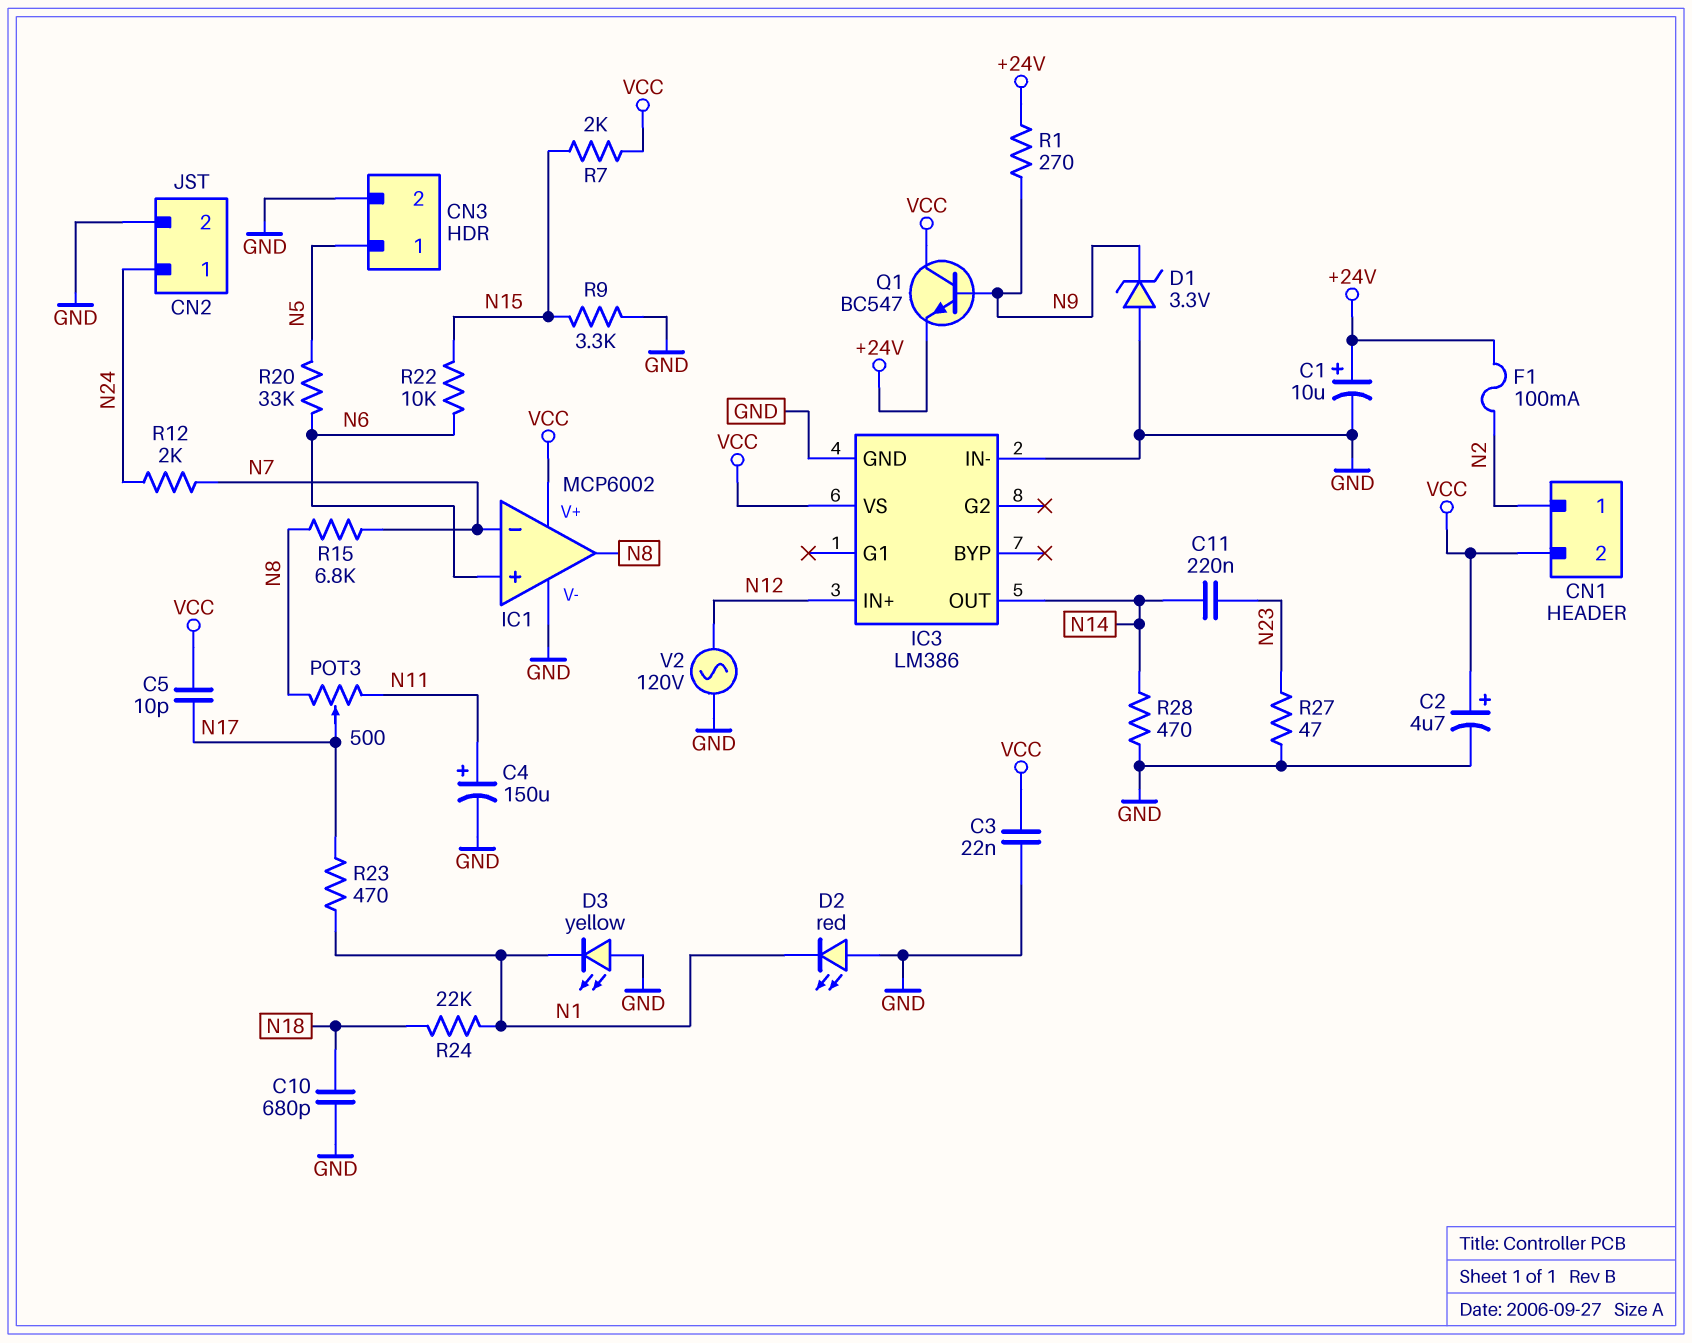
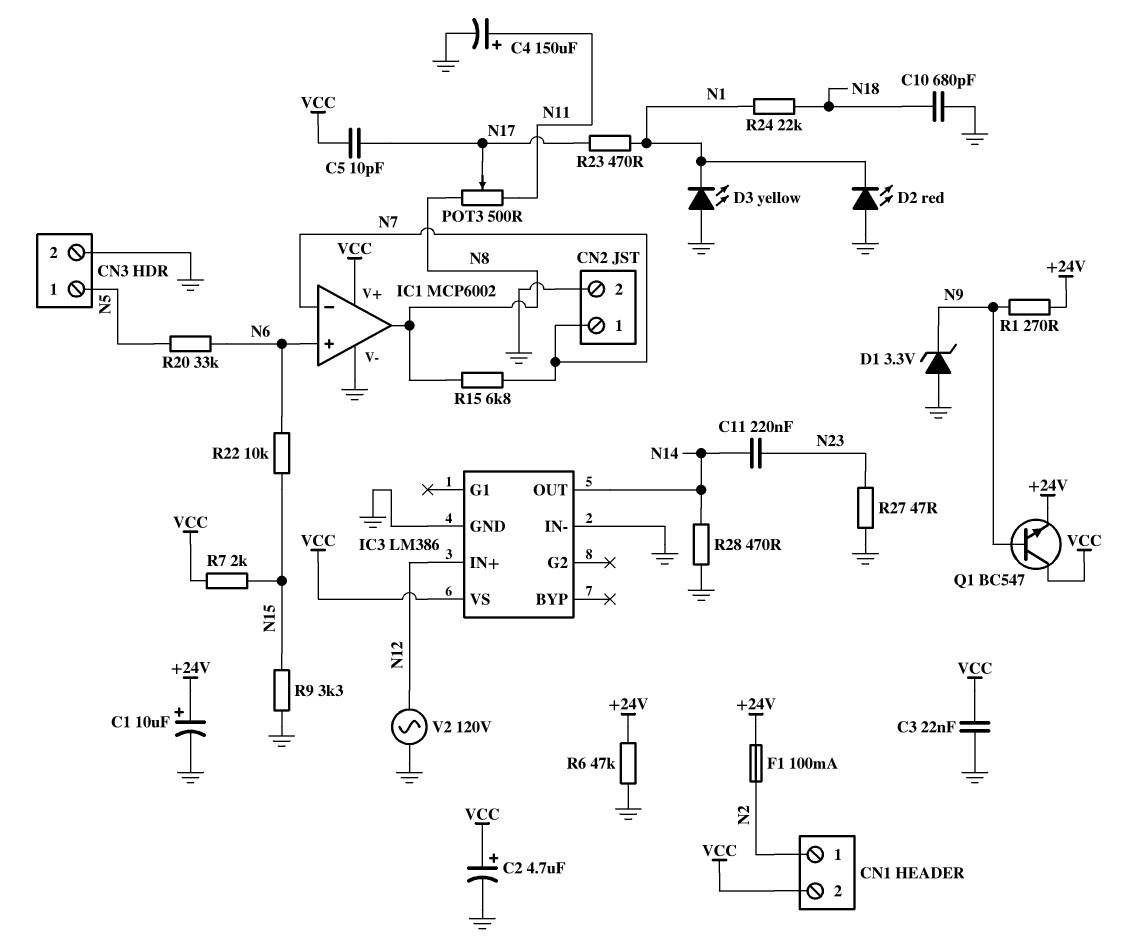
CN2 pin 1: N24 -> N7
R6: none -> 47k (+24V, GND)
R12: 2k (N7, N24) -> none

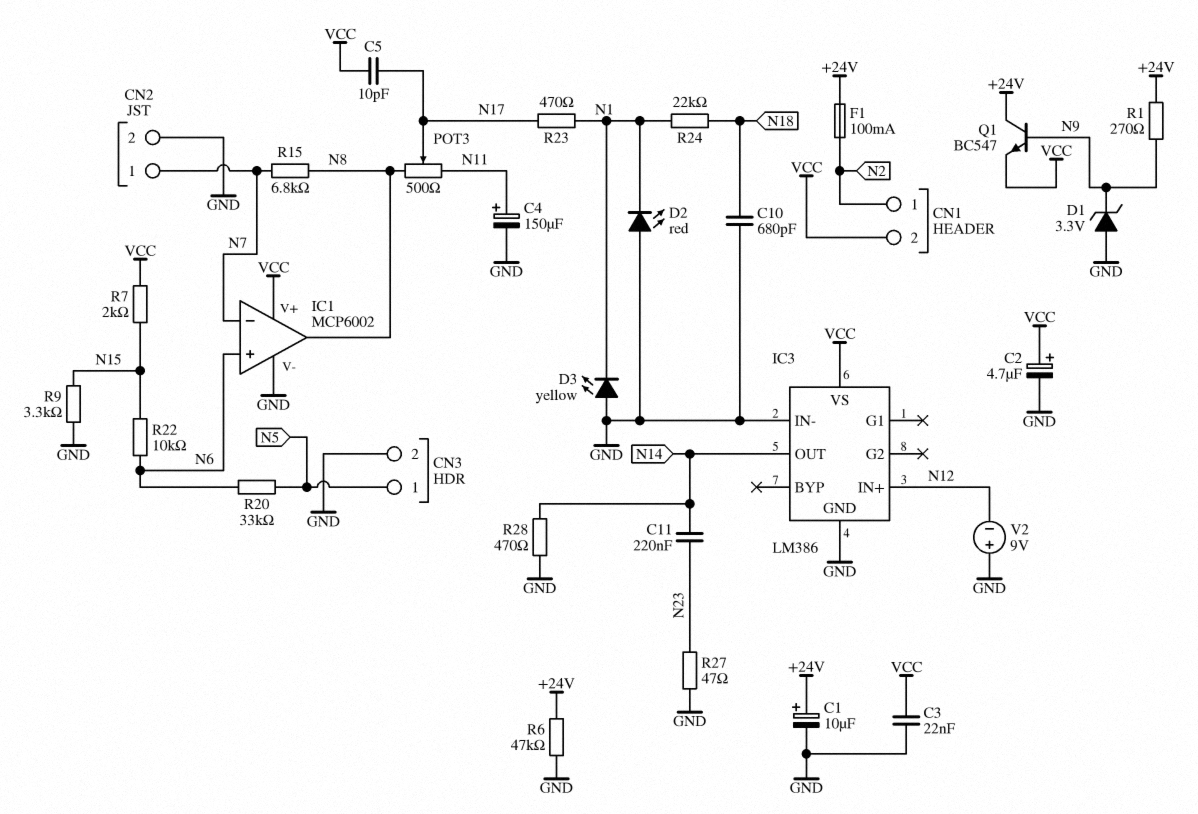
Q1: NPN BC547 (B N9, C VCC, E +24V) -> NPN BC547 (B N9, C +24V, E VCC)
V2: AC 120V (GND, N12) -> 9V (plus GND, minus N12)

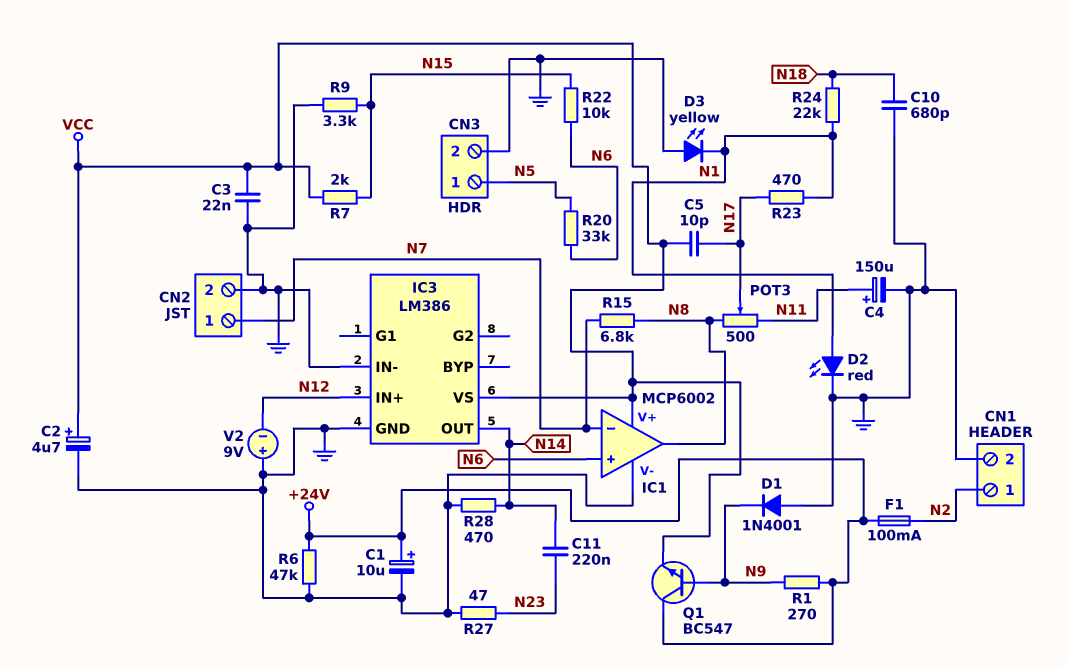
CN1 pin 2: VCC -> GND
D1: zener 3.3V (A GND, K N9) -> diode 1N4001 (A GND, K N9)
D2: LED red (A GND, K N1) -> LED red (A N1, K GND)

